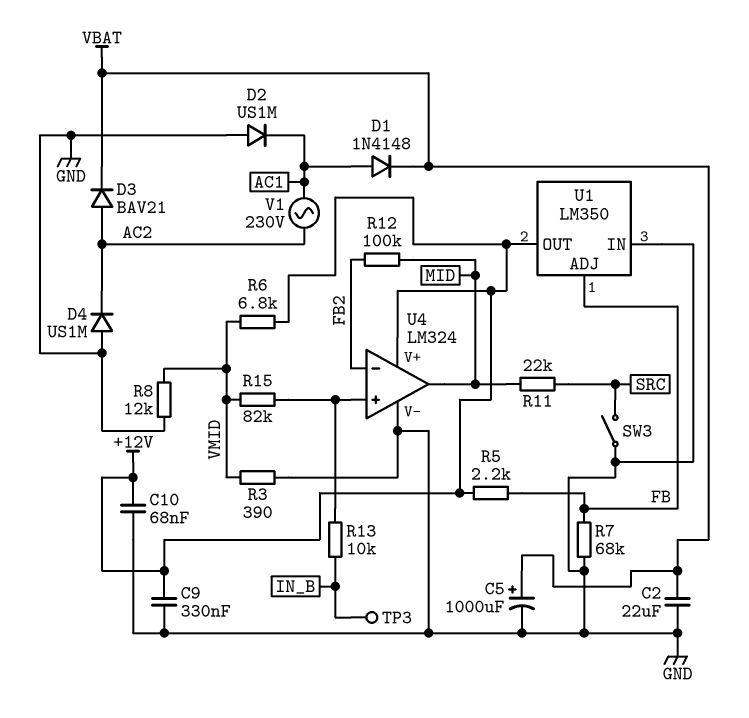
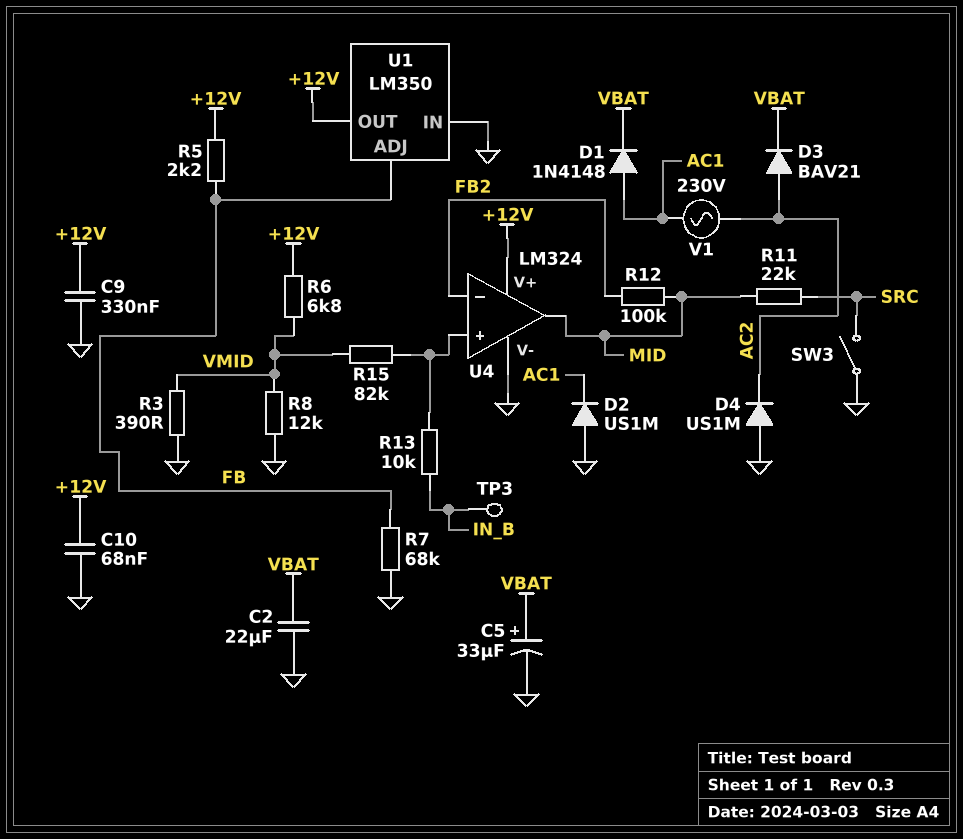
C5: 1000uF (plus VBAT, minus GND) -> 33uF (plus VBAT, minus GND)

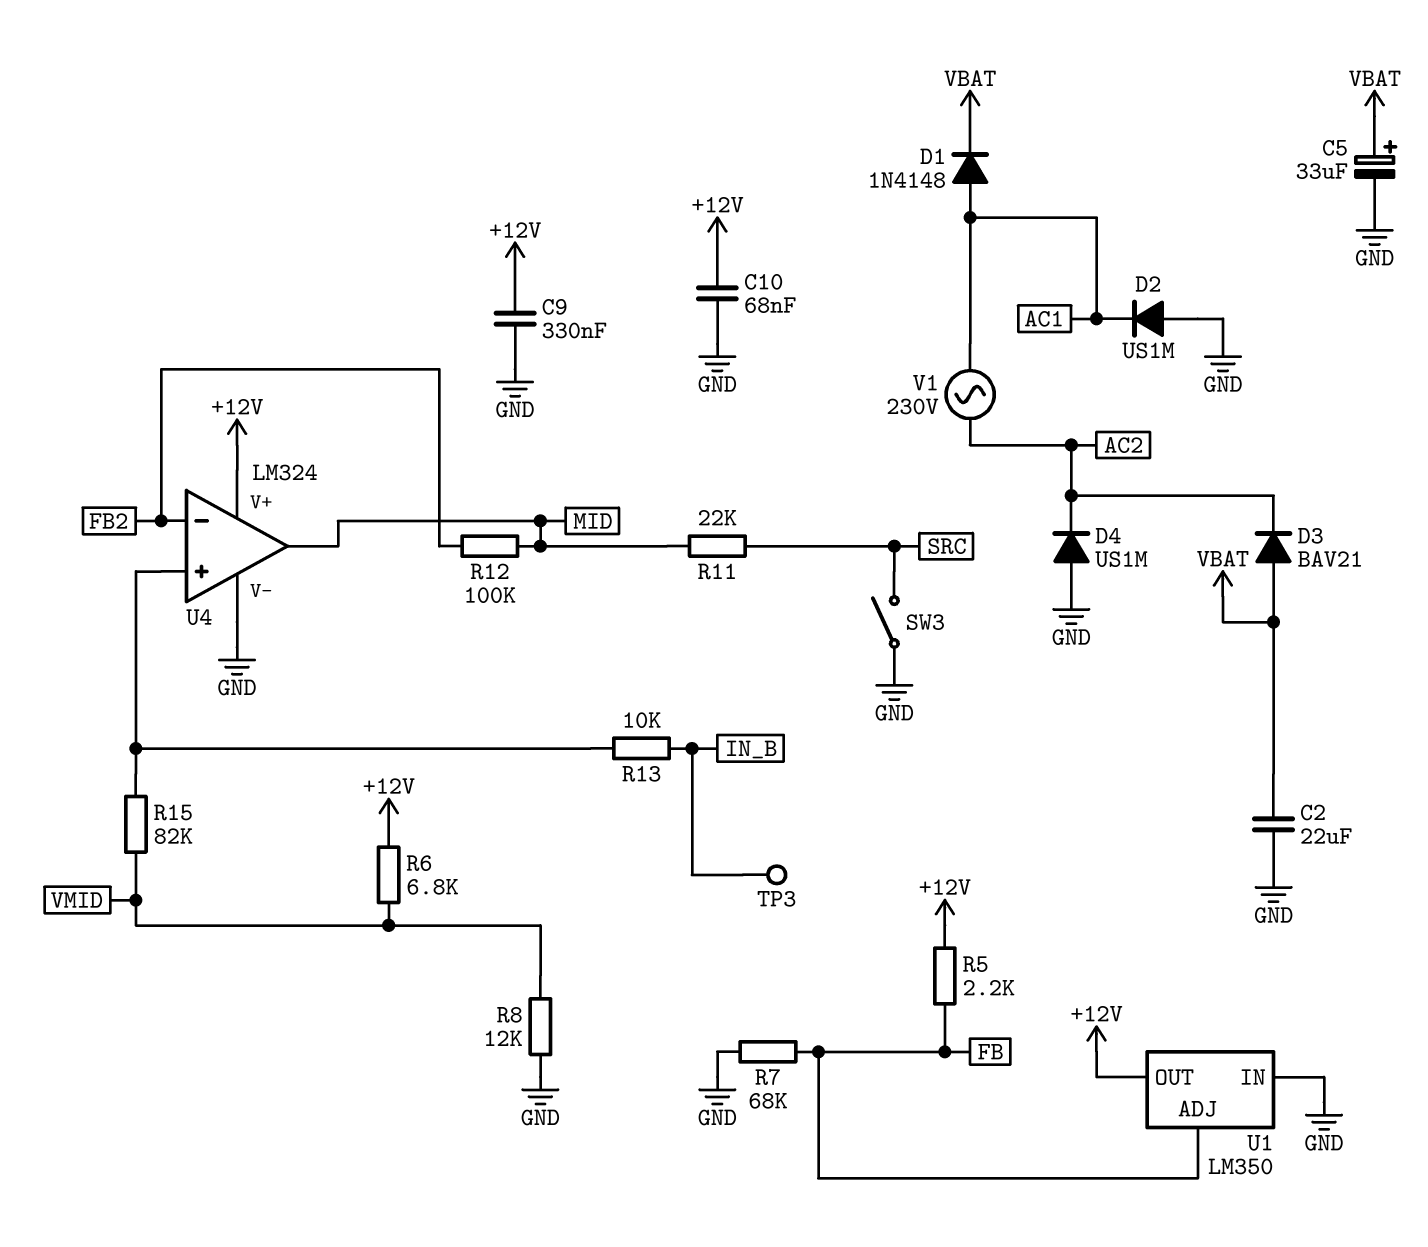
D3: diode BAV21 (A AC2, K VBAT) -> diode BAV21 (A VBAT, K AC2)
R3: 390 (GND, VMID) -> none

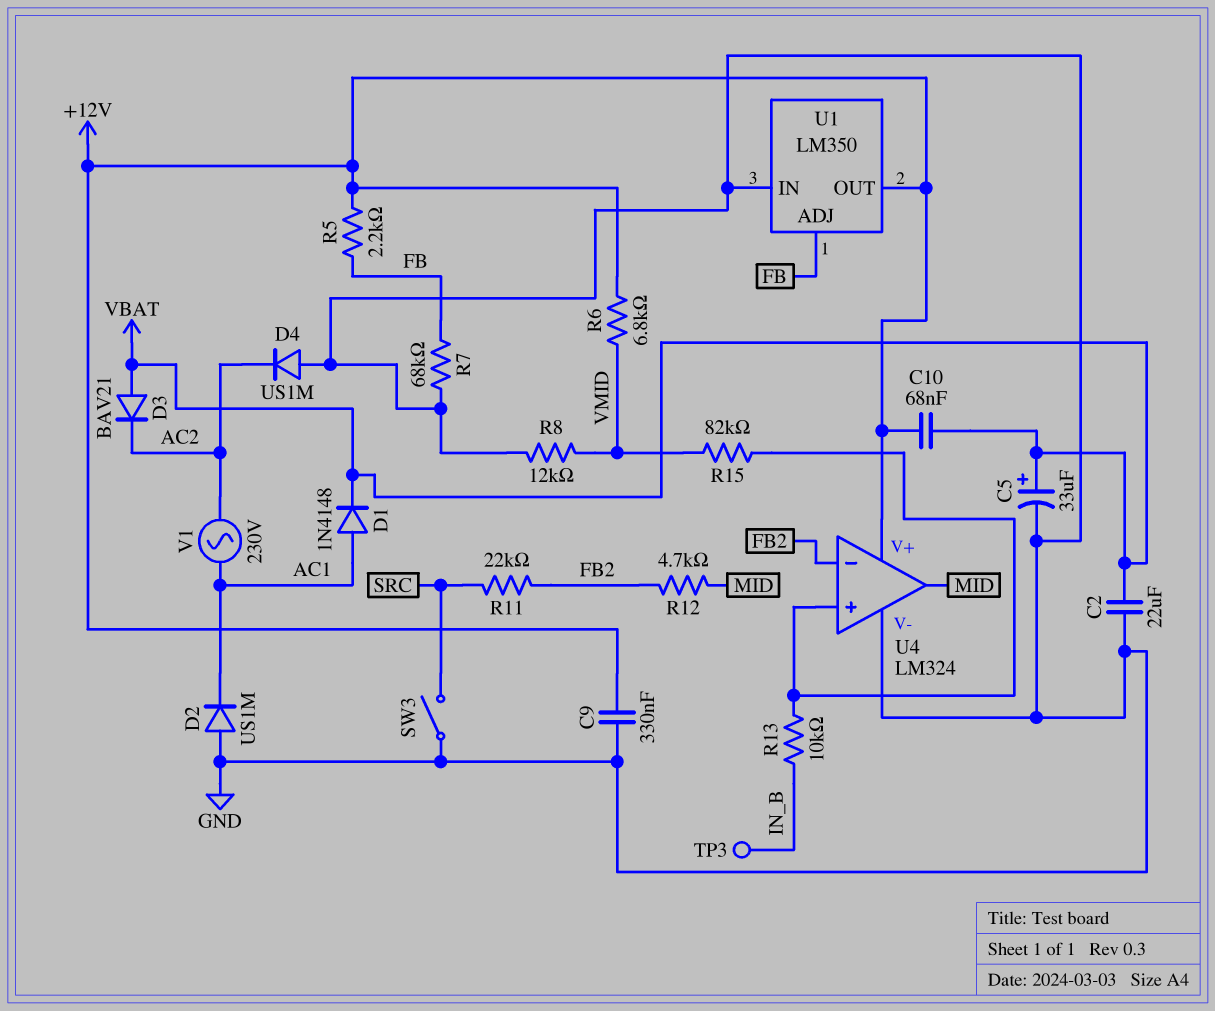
C10: 68nF (+12V, GND) -> 68nF (+12V, VBAT)
R11: 22k (MID, SRC) -> 22k (FB2, SRC)
R12: 100k (FB2, MID) -> 4.7k (FB2, MID)

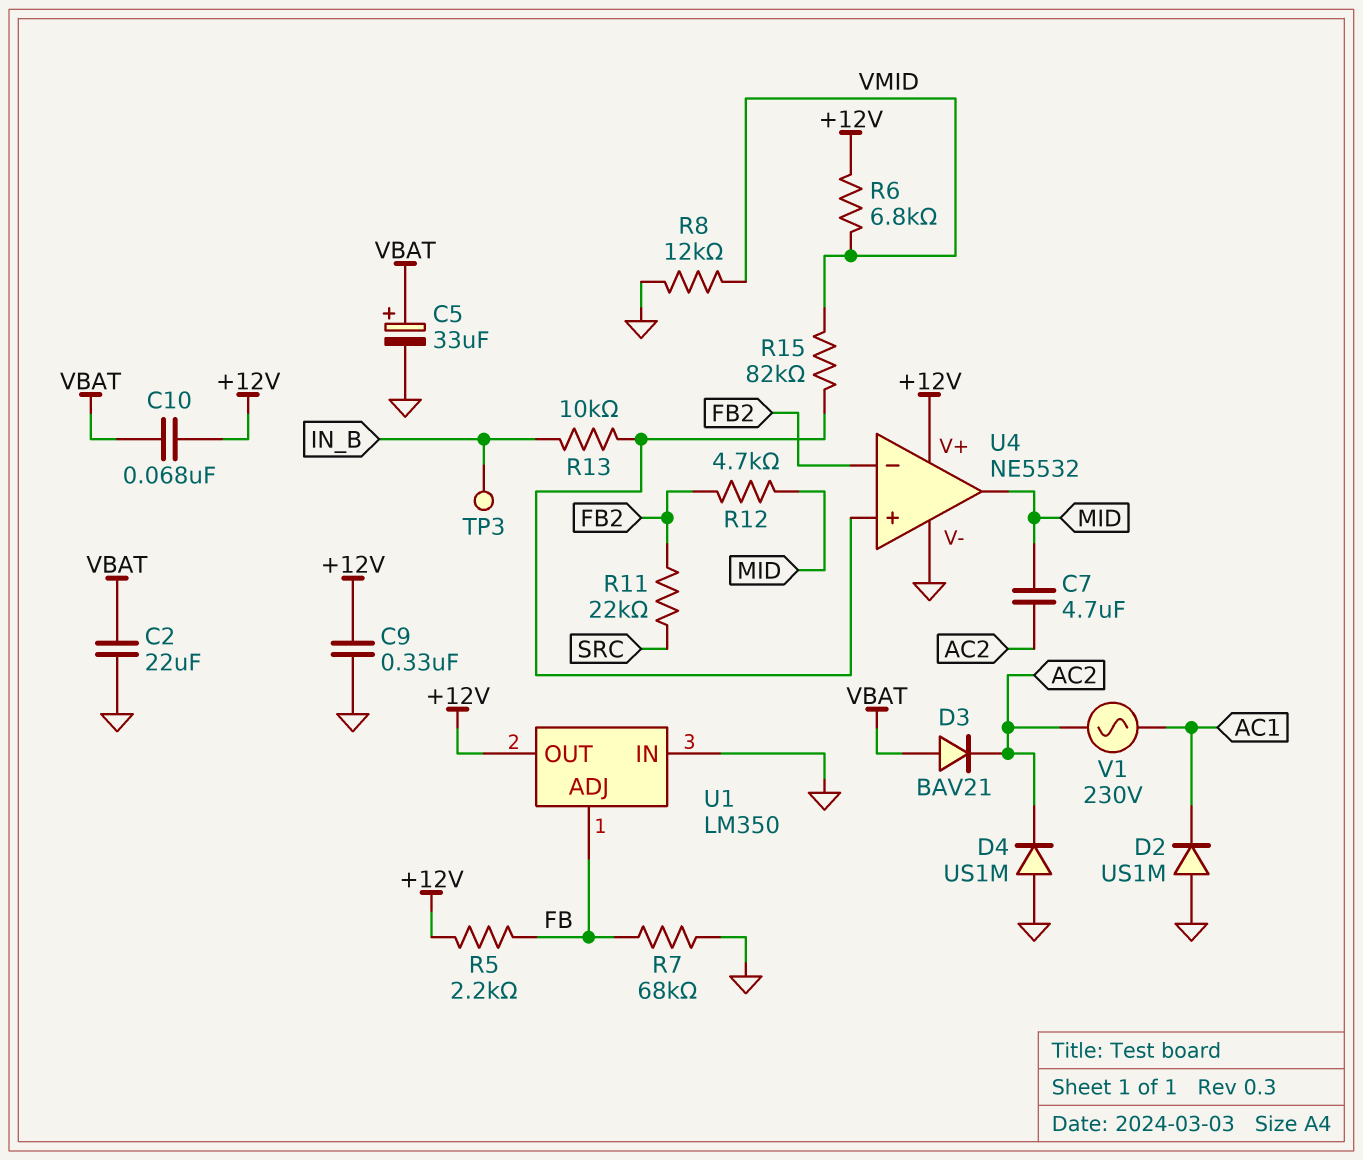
C7: none -> 4.7uF (AC2, MID)
D1: diode 1N4148 (A AC1, K VBAT) -> none
SW3: switch (GND, SRC) -> none
U4: LM324 -> NE5532

